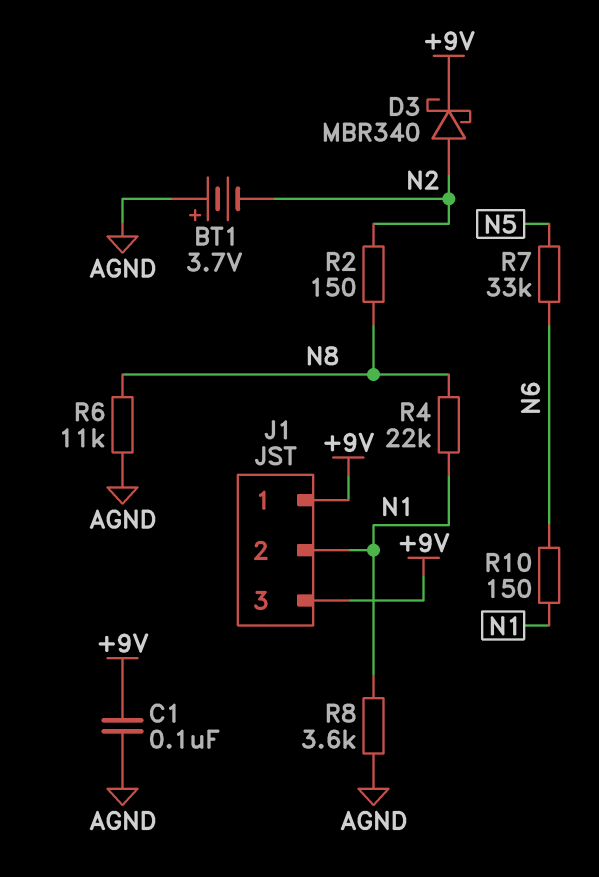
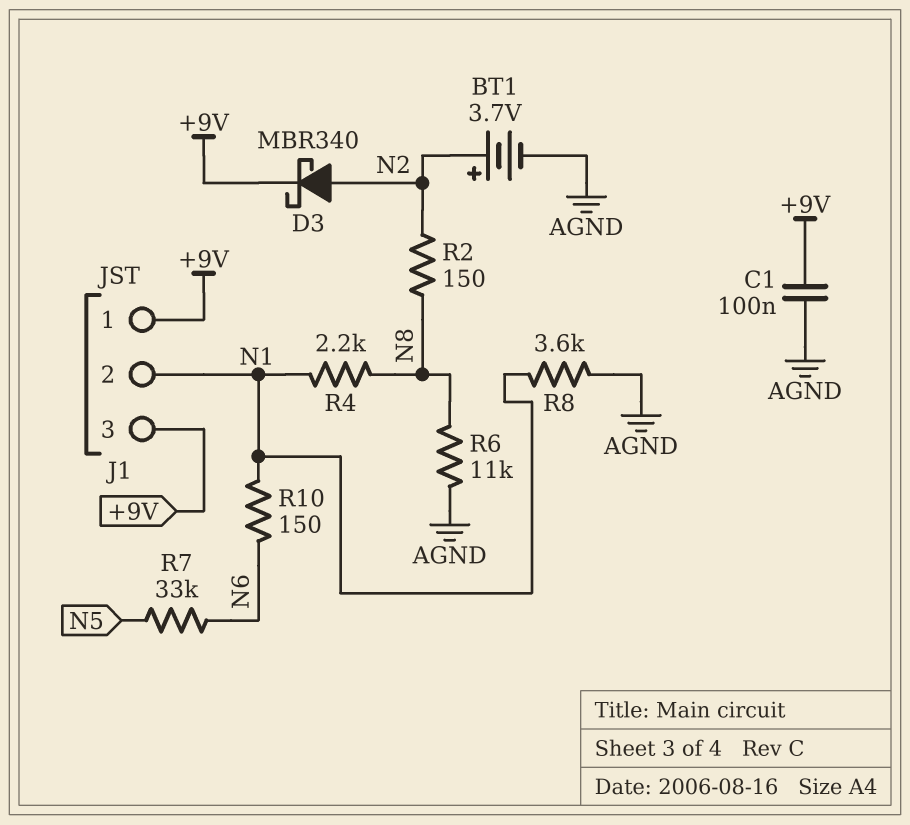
BT1: 3.7V (plus AGND, minus N2) -> 3.7V (plus N2, minus AGND)
R4: 22k (N1, N8) -> 2.2k (N1, N8)

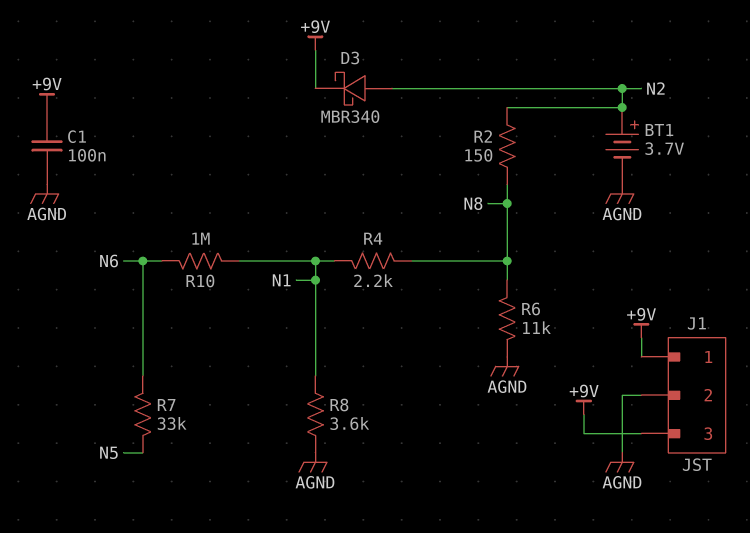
J1 pin 2: N1 -> AGND
R10: 150 (N1, N6) -> 1M (N1, N6)

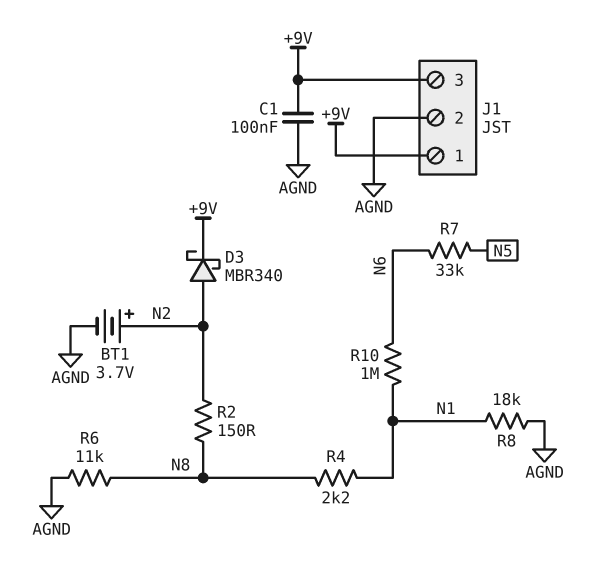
R8: 3.6k (AGND, N1) -> 18k (AGND, N1)

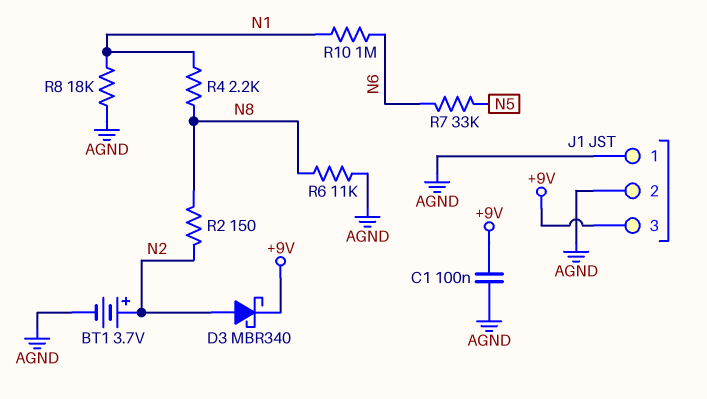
J1 pin 1: +9V -> AGND

